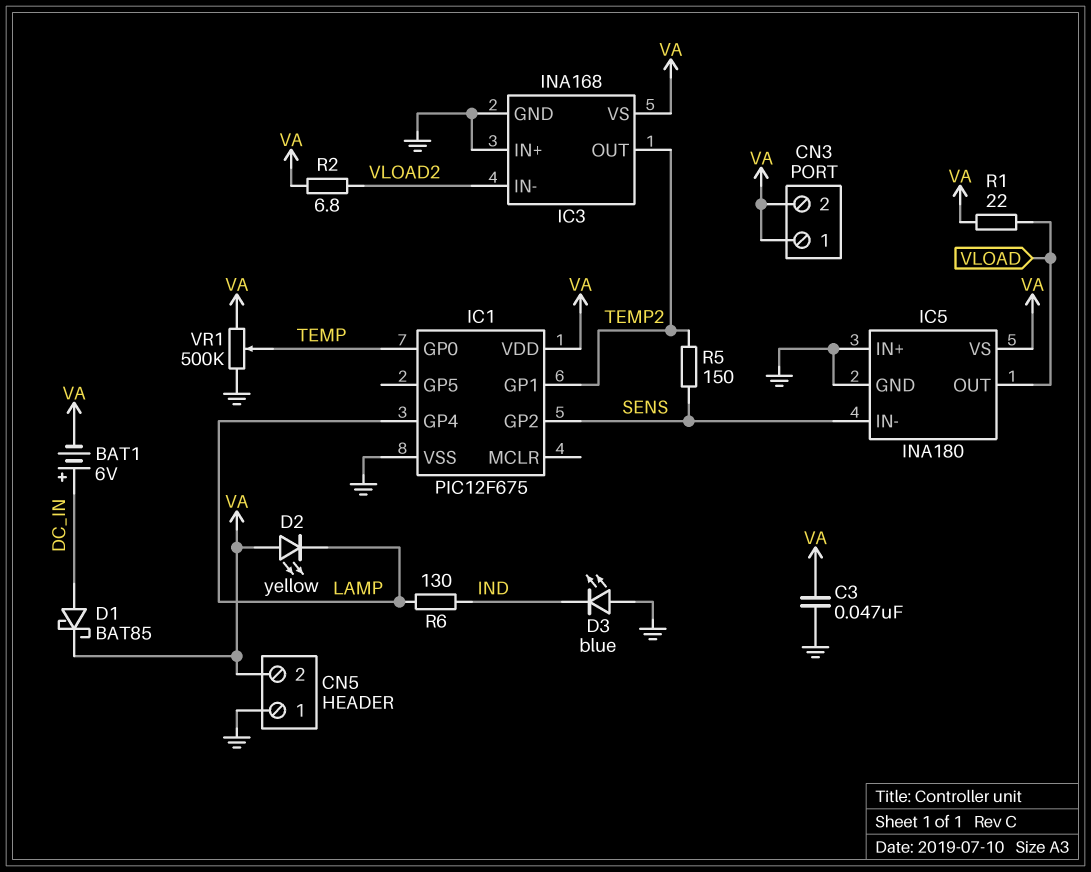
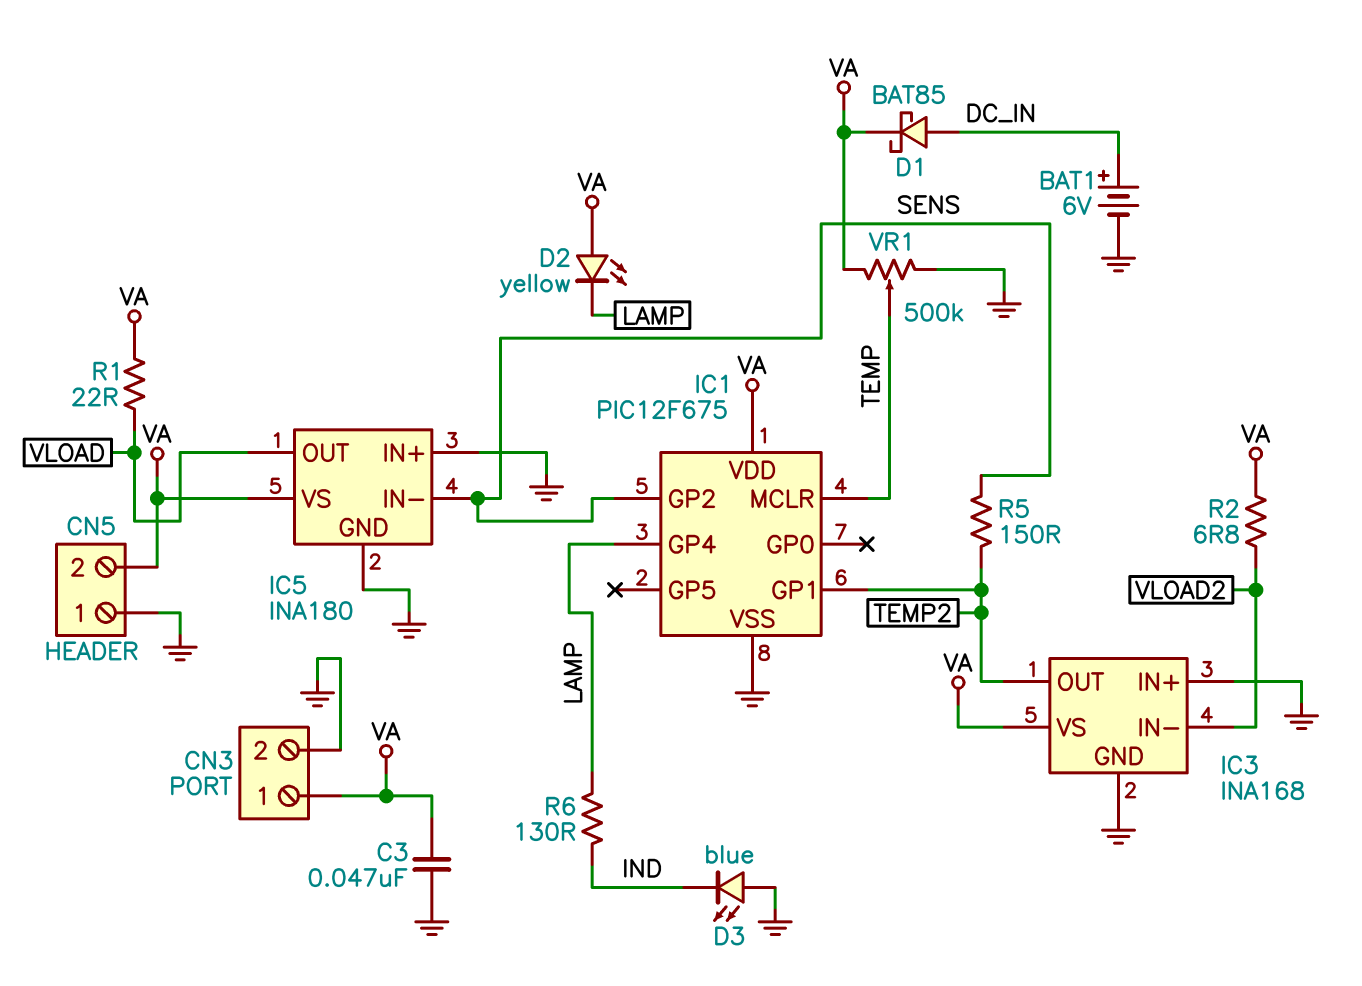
BAT1: 6V (plus DC_IN, minus VA) -> 6V (plus DC_IN, minus GND)
CN3 pin 2: VA -> GND
IC1 pin GP0: TEMP -> none
IC1 pin MCLR: none -> TEMP

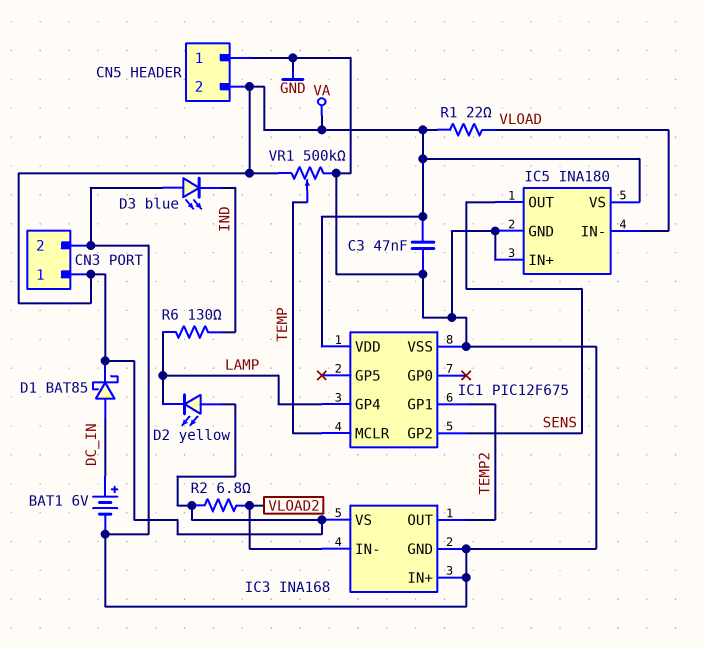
IC5 pin IN-: SENS -> VLOAD
IC5 pin OUT: VLOAD -> SENS
R5: 150 (SENS, TEMP2) -> none

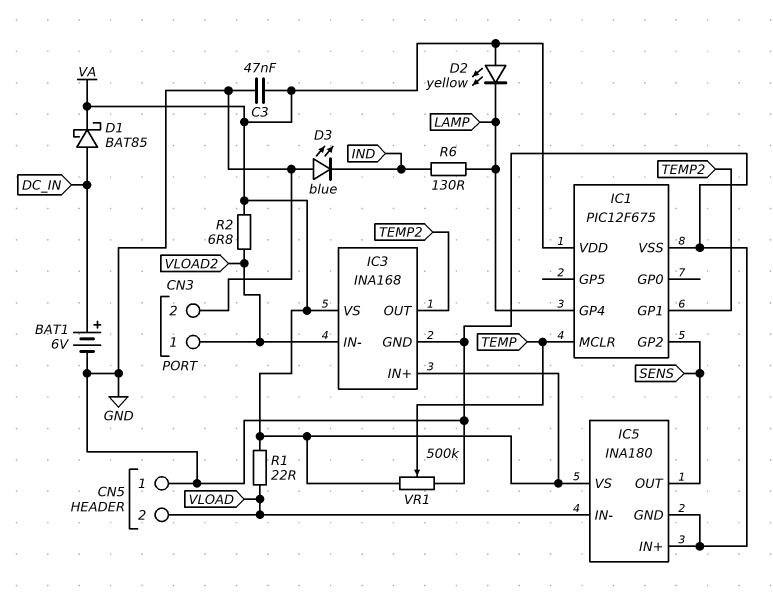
CN3 pin 1: VA -> VLOAD2
CN5 pin 2: VA -> VLOAD
IC3 pin IN+: GND -> VA

